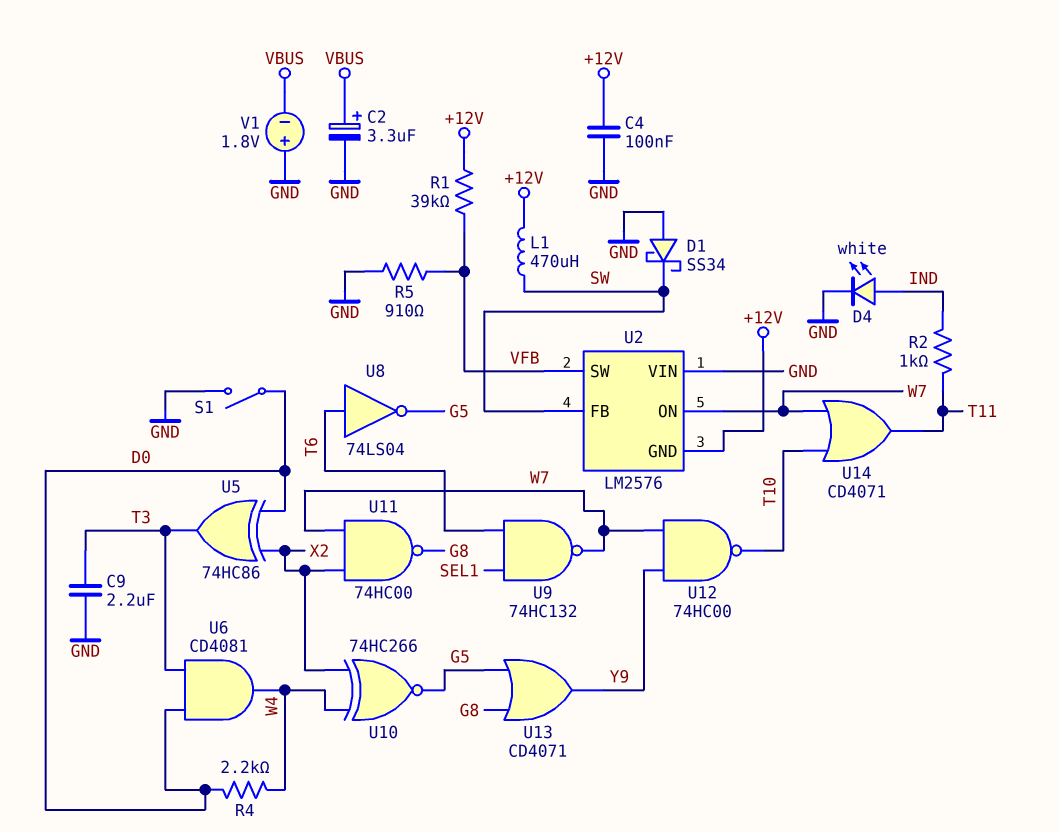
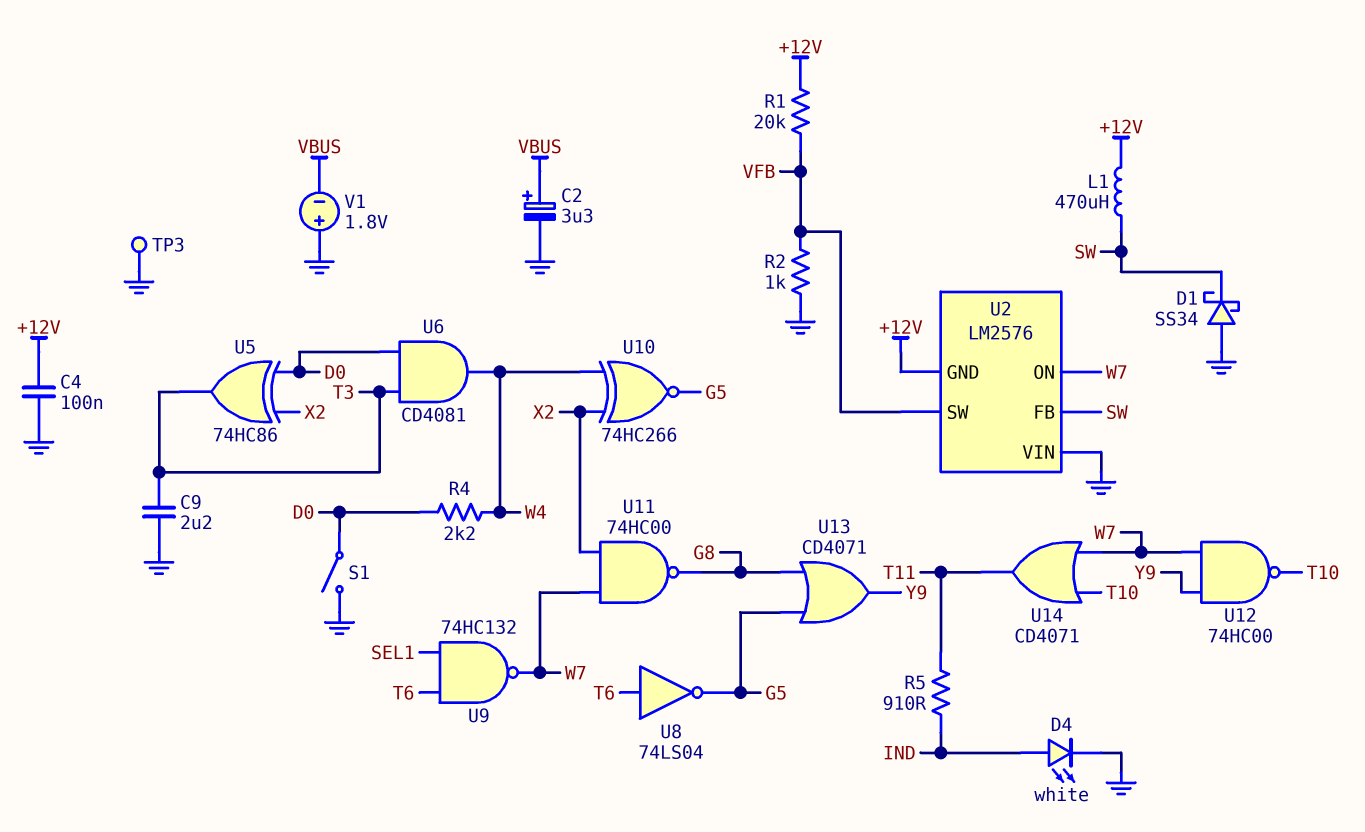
R1: 39k (+12V, VFB) -> 20k (+12V, VFB)
R2: 1k (IND, T11) -> 1k (GND, VFB)
R5: 910 (GND, VFB) -> 910 (IND, T11)
TP3: none -> test point (GND)

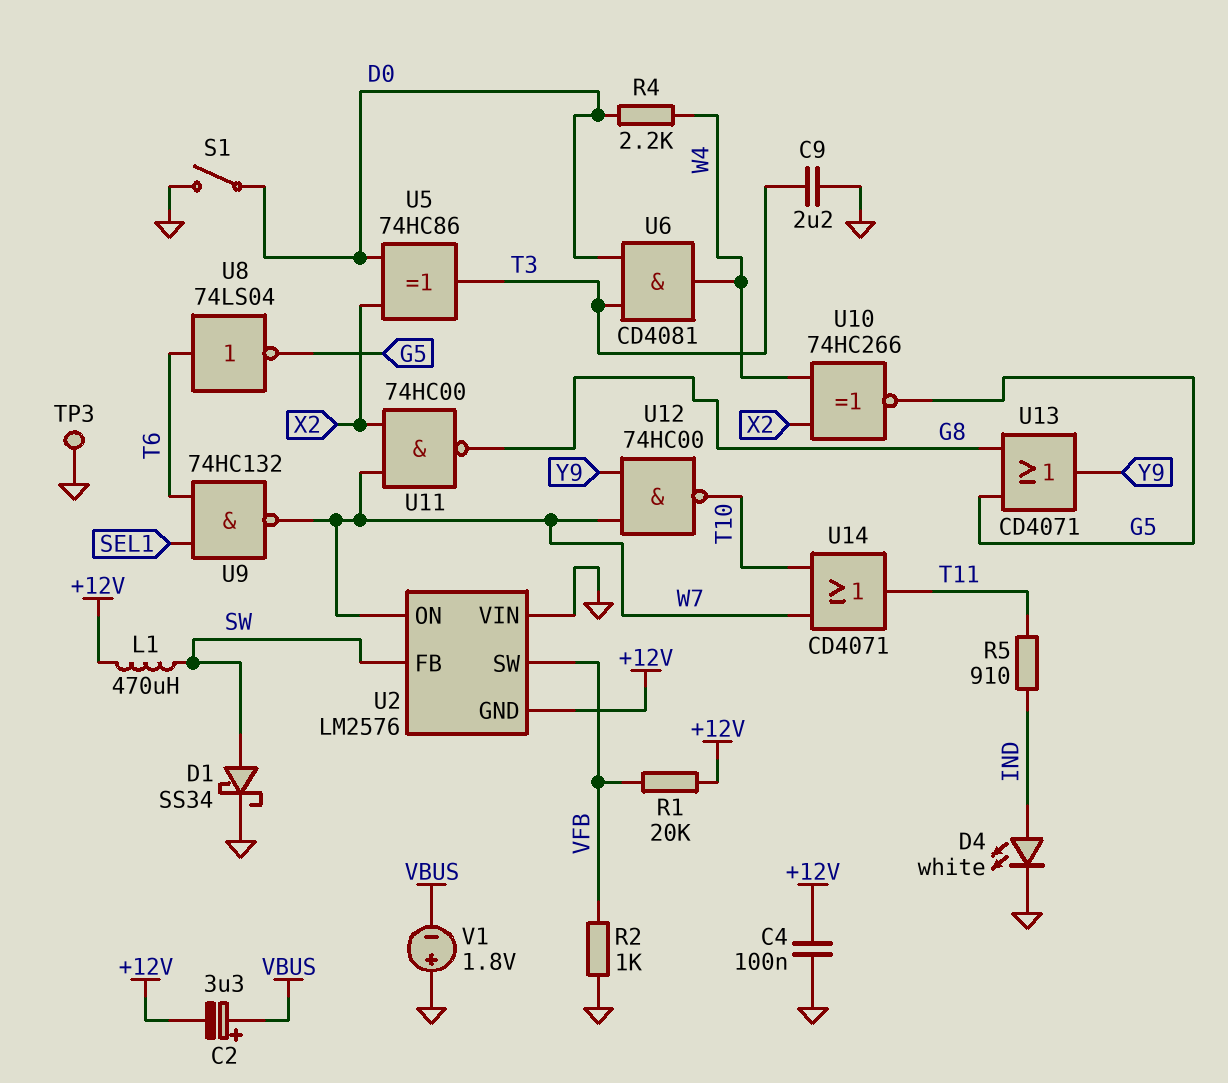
C2: 3.3uF (plus VBUS, minus GND) -> 3.3uF (plus VBUS, minus +12V)
D1: schottky SS34 (A GND, K SW) -> schottky SS34 (A SW, K GND)

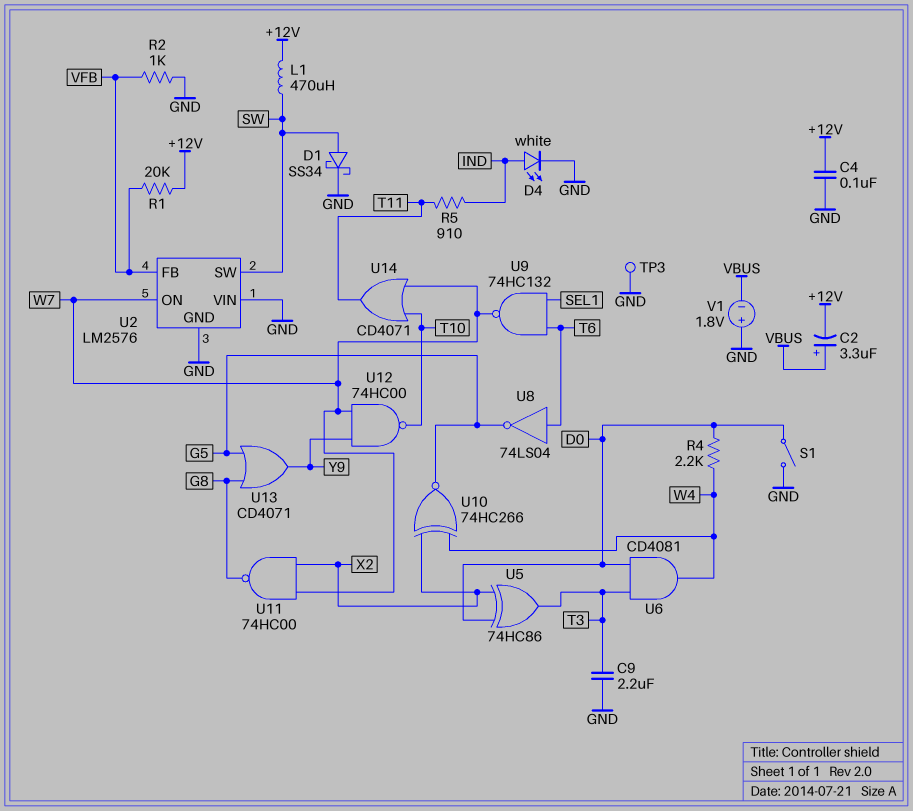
U2 pin FB: SW -> VFB
U2 pin GND: +12V -> GND
U2 pin SW: VFB -> SW

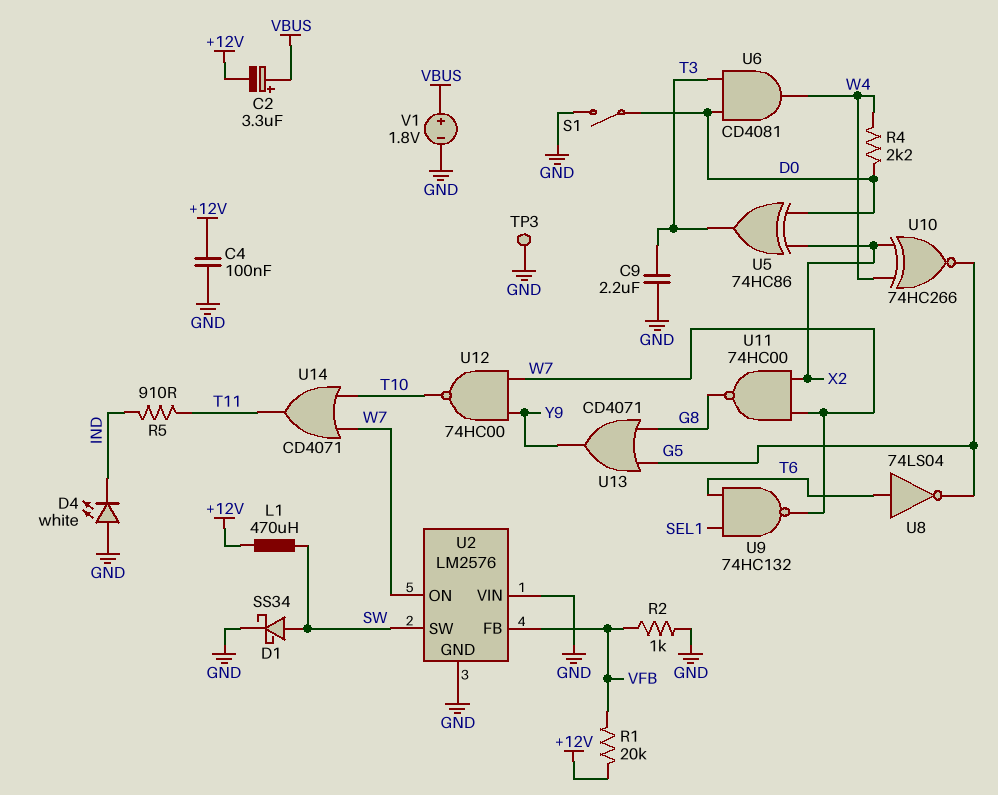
D4: LED white (A IND, K GND) -> LED white (A GND, K IND)
V1: 1.8V (plus GND, minus VBUS) -> 1.8V (plus VBUS, minus GND)

